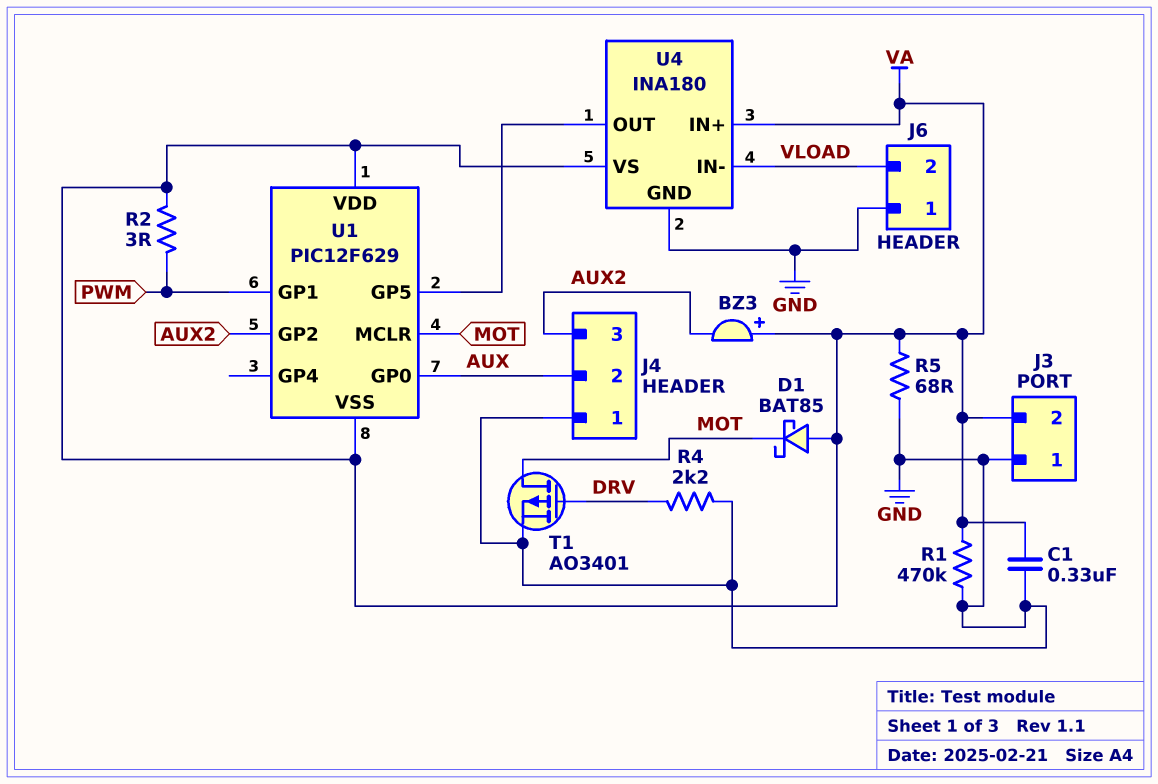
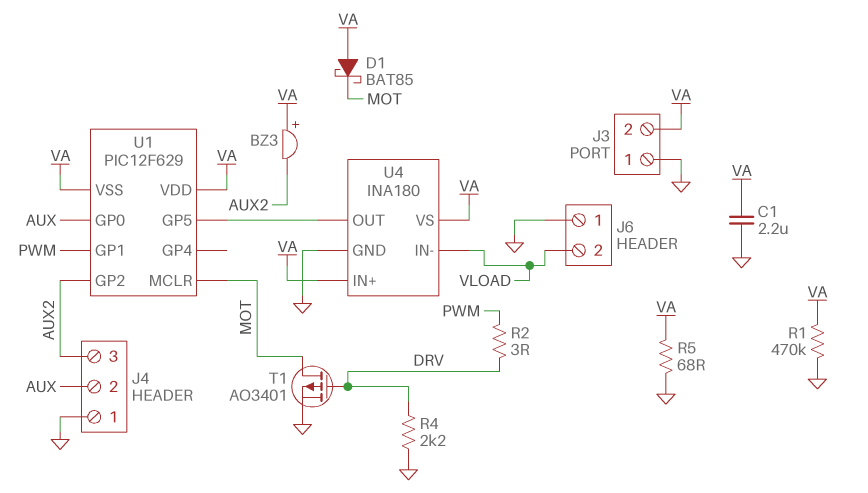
C1: 330nF (GND, VA) -> 2.2uF (GND, VA)
R2: 3 (PWM, VA) -> 3 (DRV, PWM)

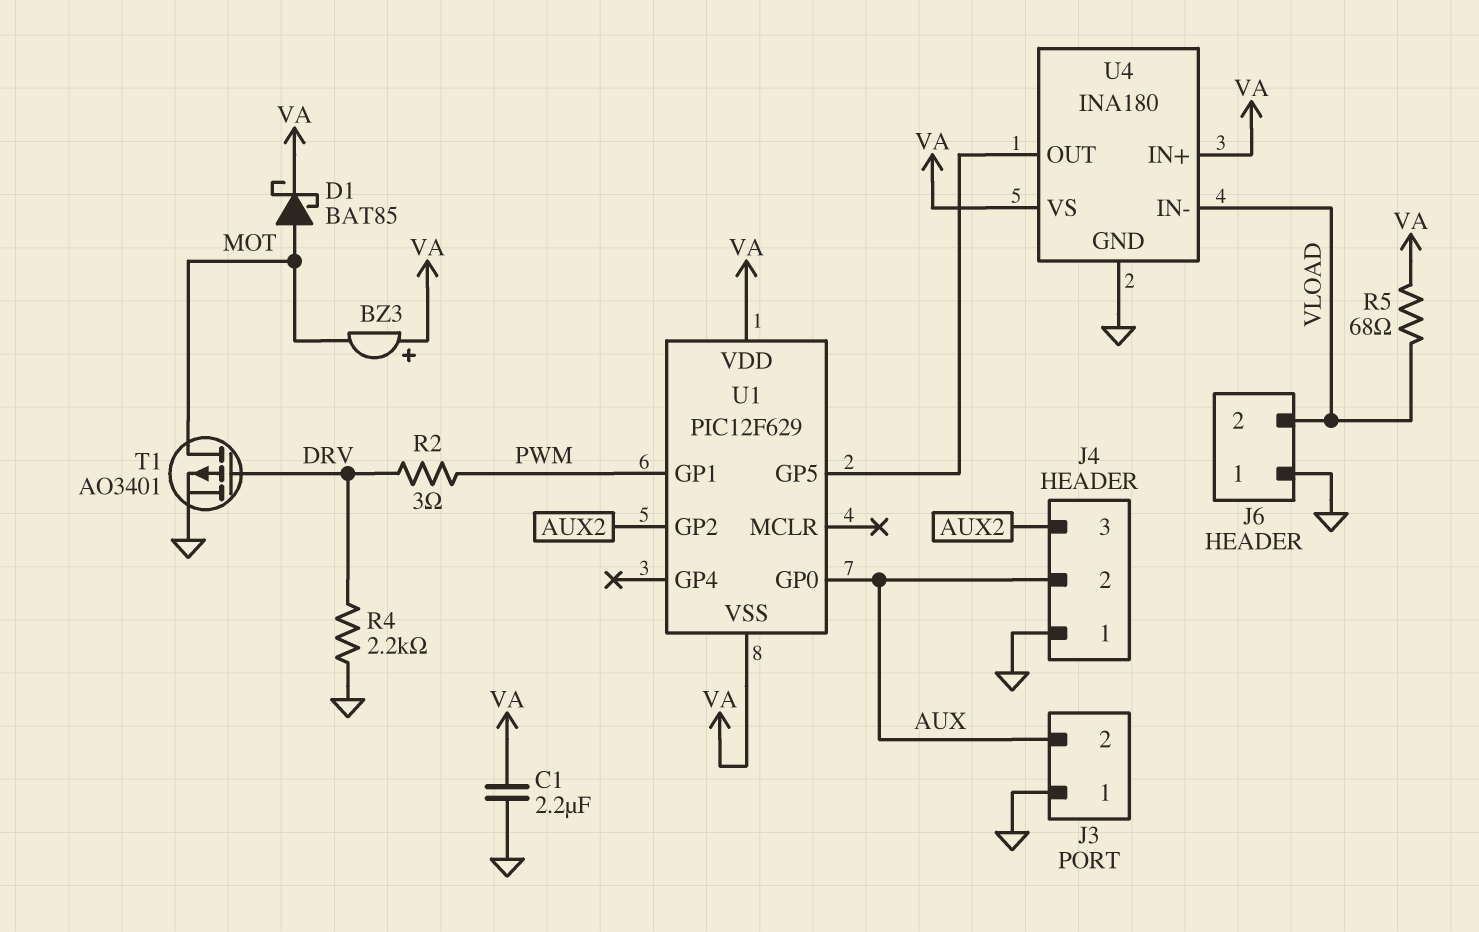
BZ3: buzzer (plus VA, minus AUX2) -> buzzer (plus VA, minus MOT)
D1: schottky BAT85 (A VA, K MOT) -> schottky BAT85 (A MOT, K VA)
J3 pin 2: VA -> AUX
R1: 470k (GND, VA) -> none
R5: 68 (GND, VA) -> 68 (VA, VLOAD)
U1 pin MCLR: MOT -> none

